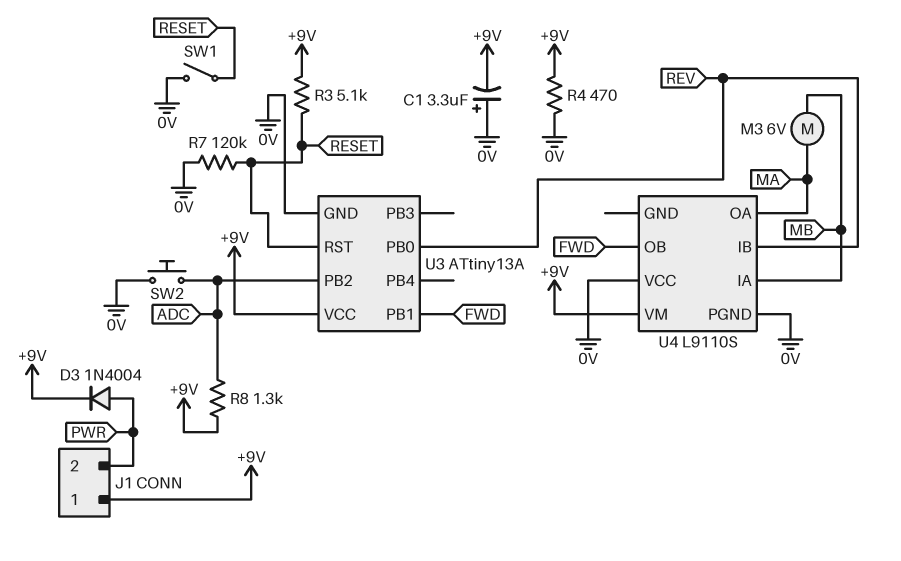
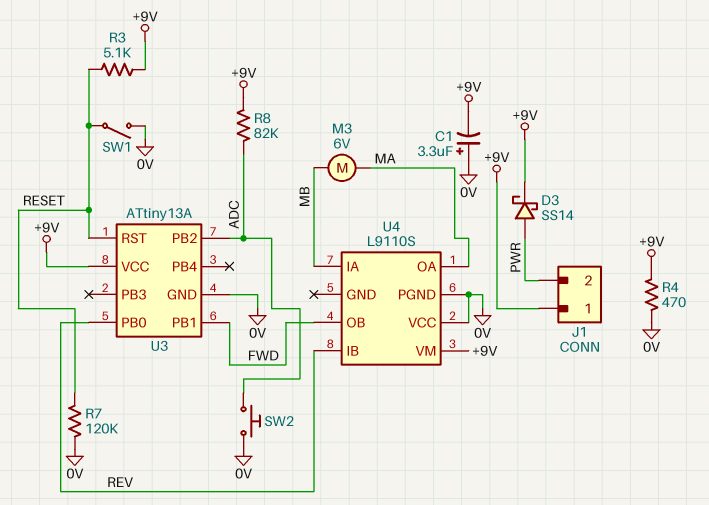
D3: diode 1N4004 (A PWR, K +9V) -> schottky SS14 (A PWR, K +9V)
R8: 1.3k (+9V, ADC) -> 82k (+9V, ADC)

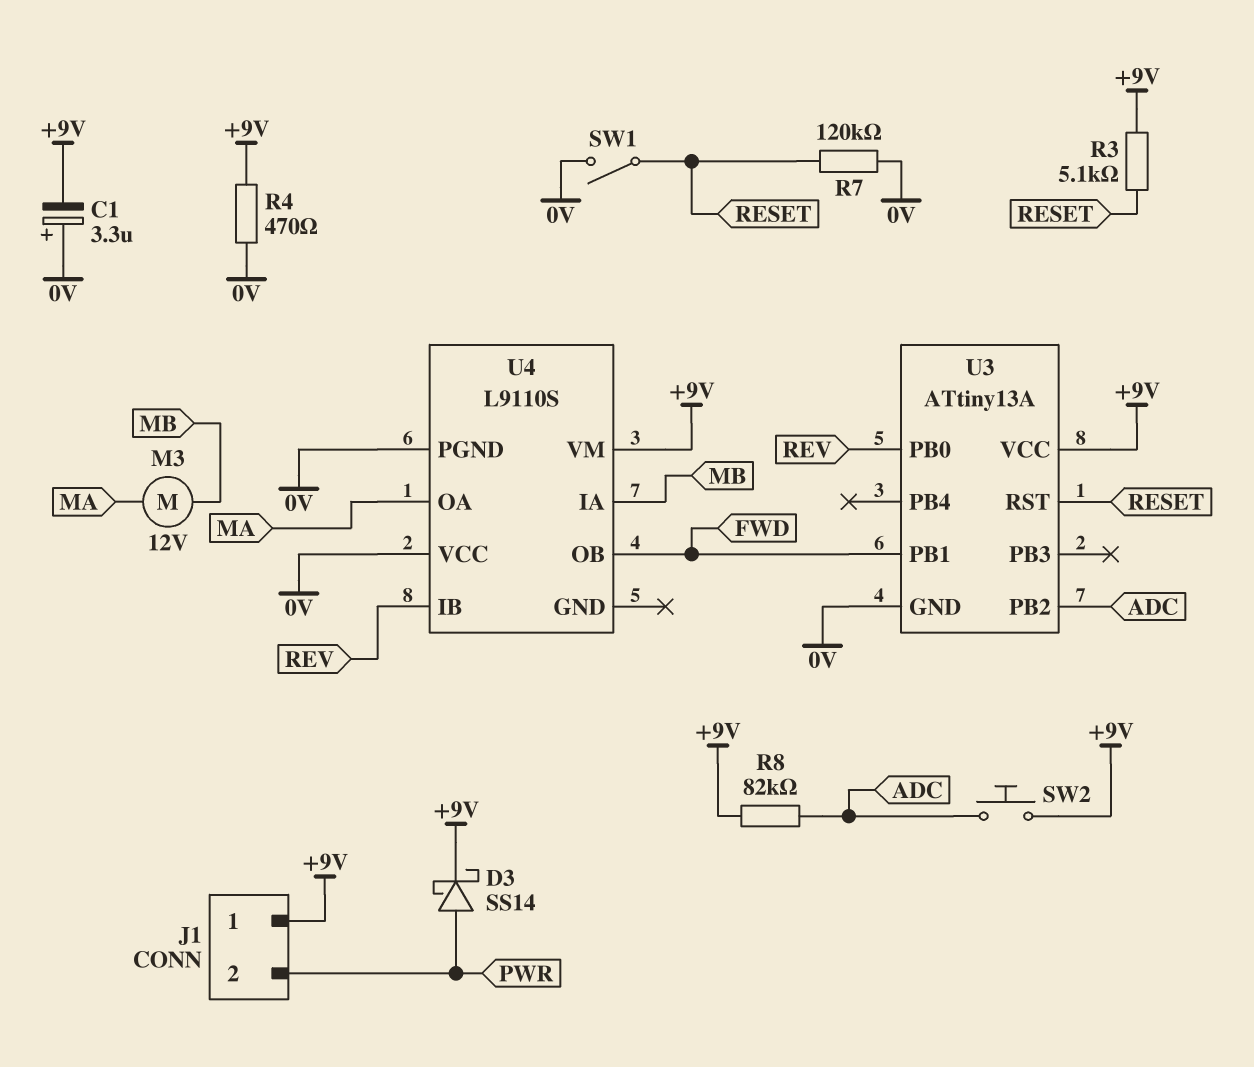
M3: motor 6V (MA, MB) -> motor 12V (MA, MB)
SW2: button (0V, ADC) -> button (+9V, ADC)

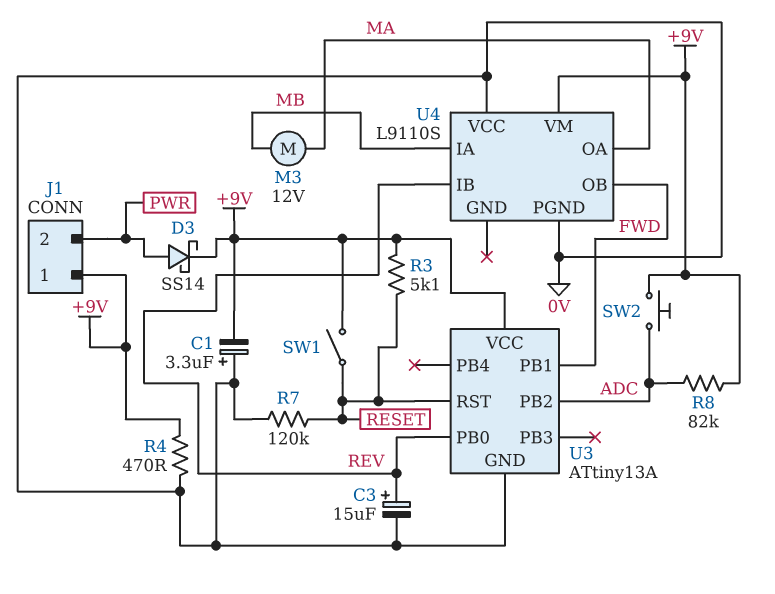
C3: none -> 15uF (plus REV, minus 0V)
SW1: switch (0V, RESET) -> switch (+9V, RESET)

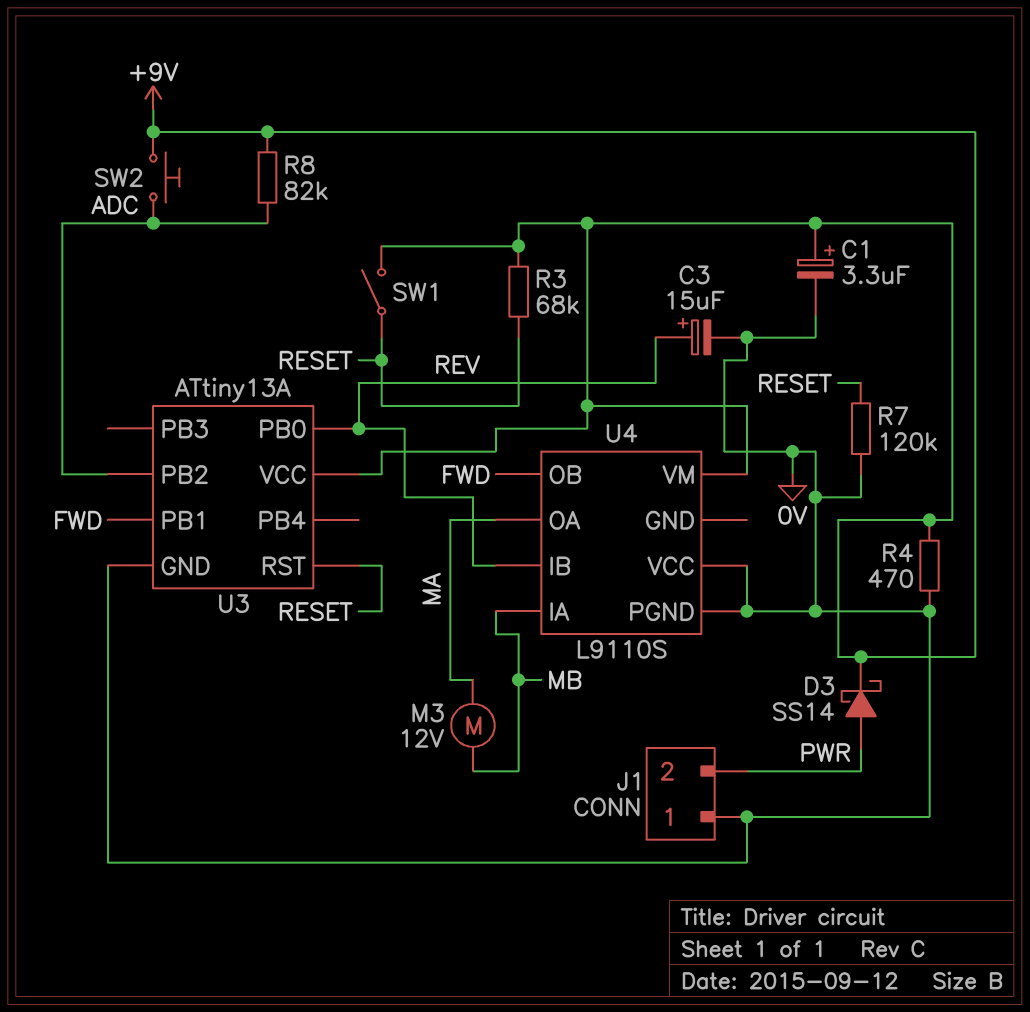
C1: 3.3uF (plus 0V, minus +9V) -> 3.3uF (plus +9V, minus 0V)
J1 pin 1: +9V -> 0V
R3: 5.1k (+9V, RESET) -> 68k (+9V, RESET)

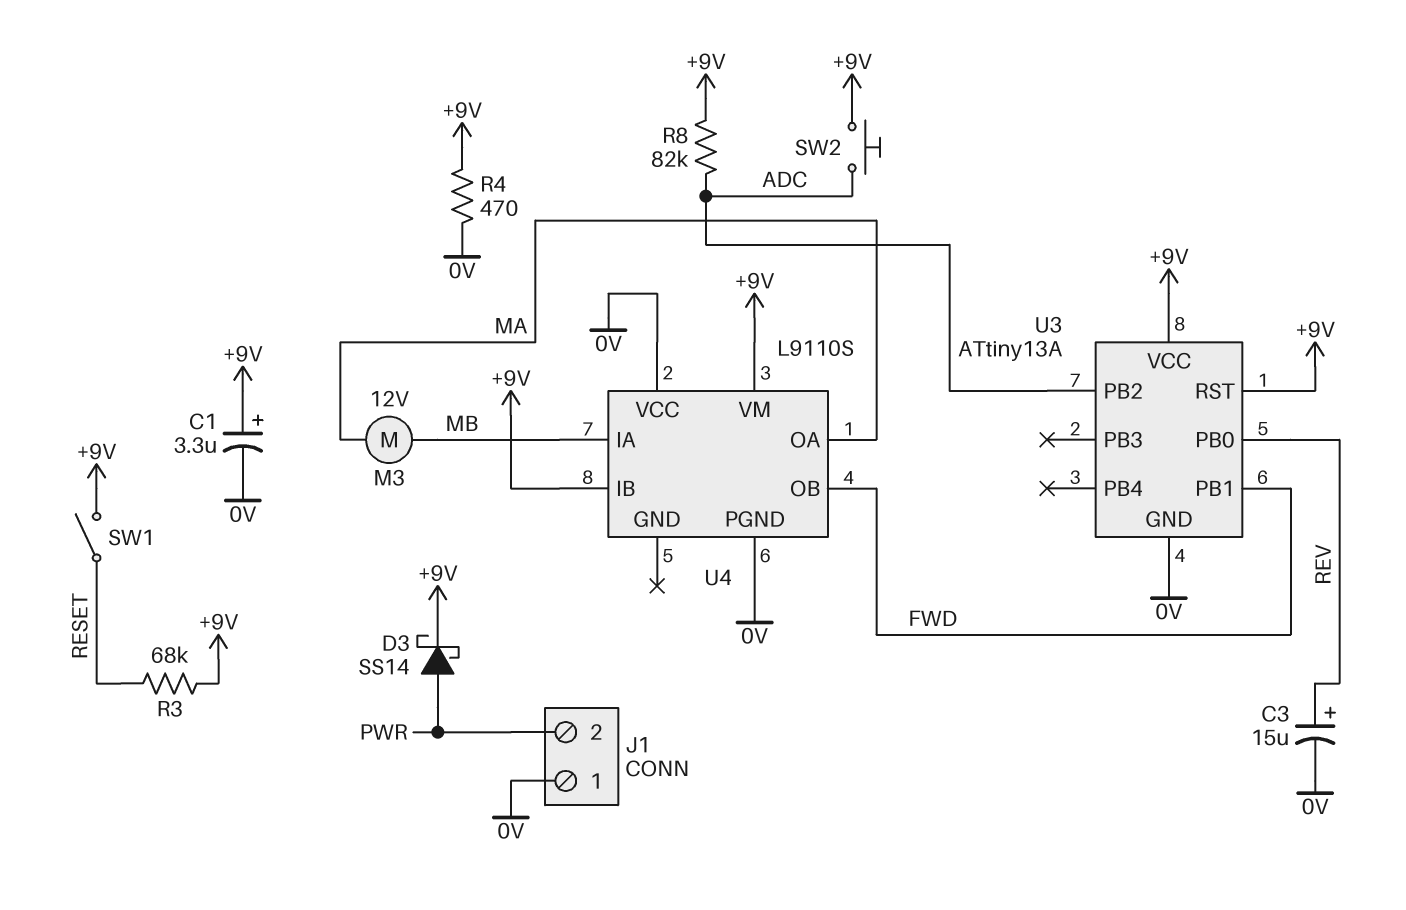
R7: 120k (0V, RESET) -> none
U3 pin RST: RESET -> +9V
U4 pin IB: REV -> +9V

